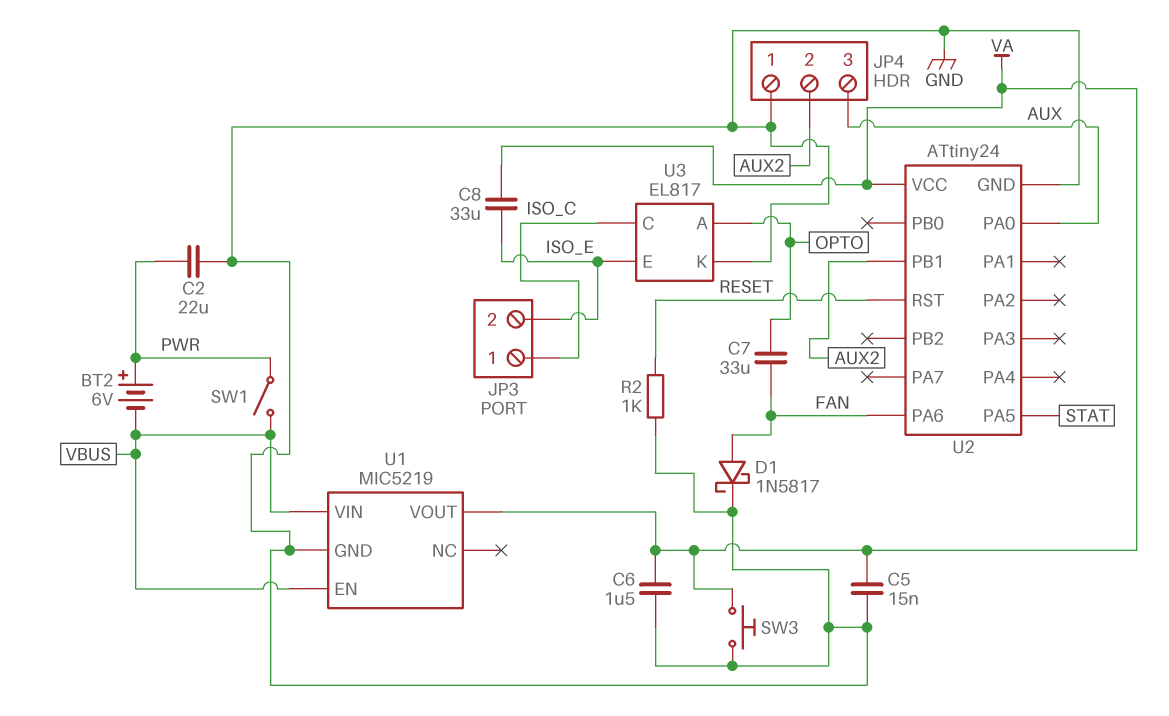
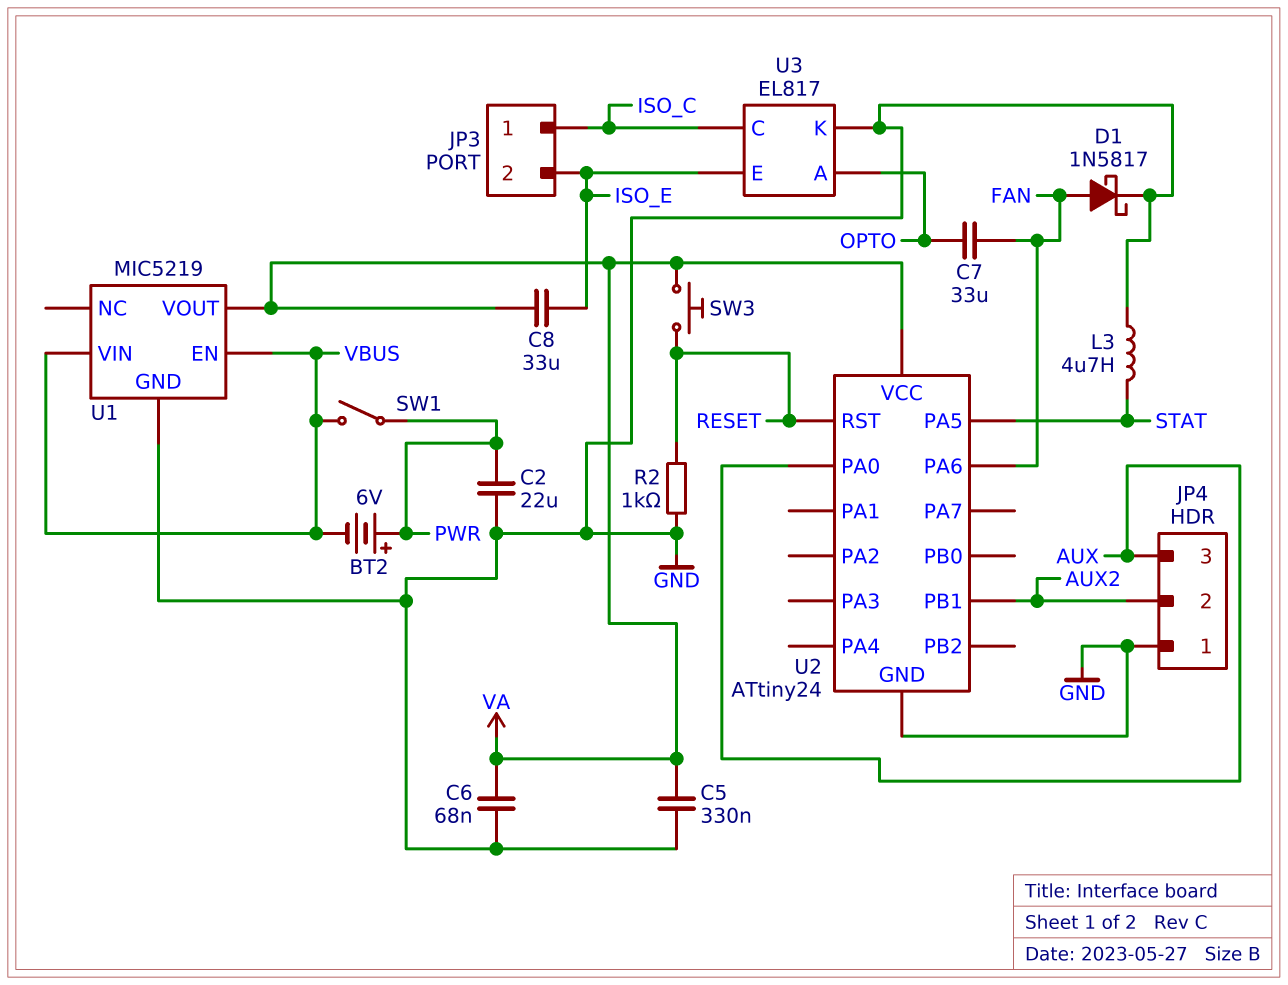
C5: 15nF (GND, VA) -> 330nF (GND, VA)
C6: 1.5uF (GND, VA) -> 68nF (GND, VA)
L3: none -> 4.7uH (GND, STAT)
SW3: button (GND, VA) -> button (RESET, VA)

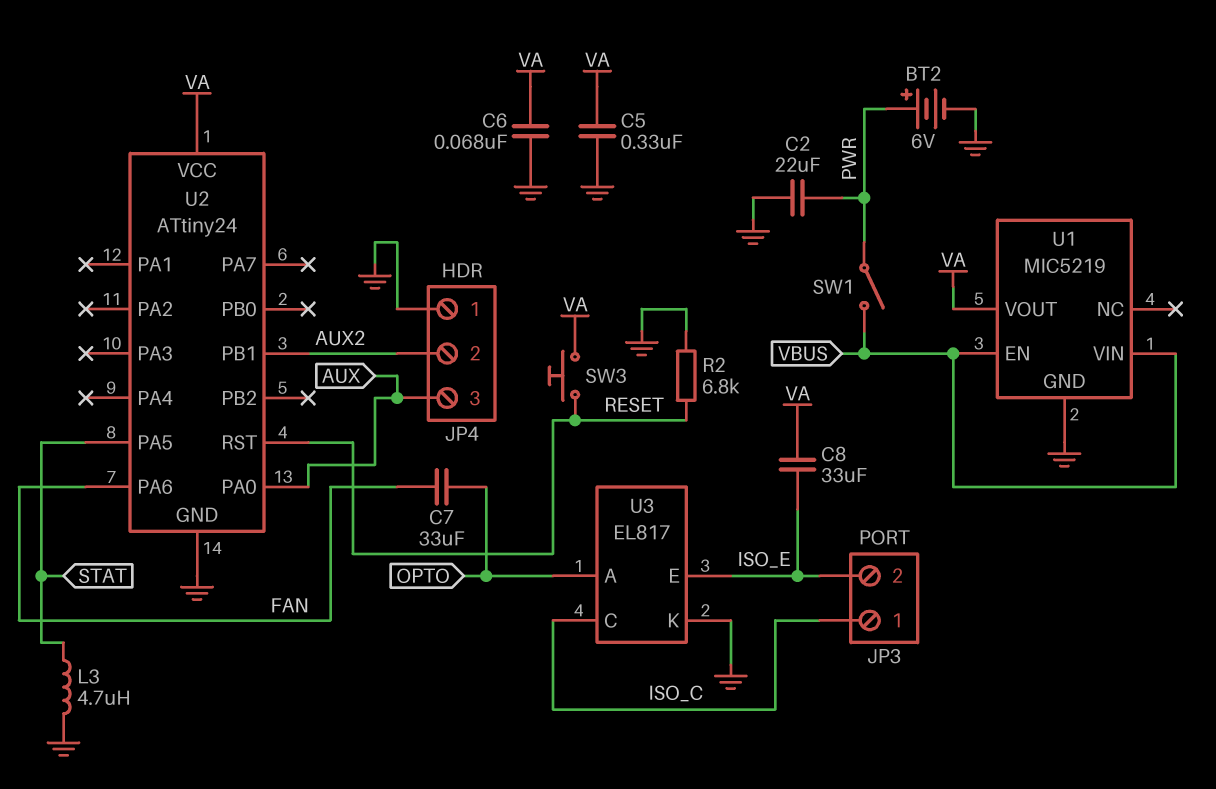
BT2: 6V (plus PWR, minus VBUS) -> 6V (plus PWR, minus GND)
D1: schottky 1N5817 (A FAN, K GND) -> none
R2: 1k (GND, RESET) -> 6.8k (GND, RESET)

